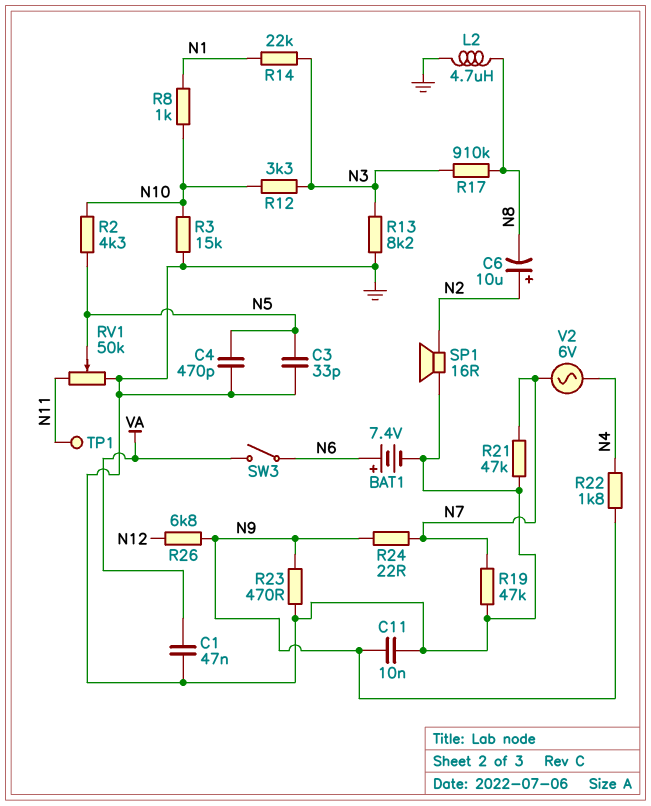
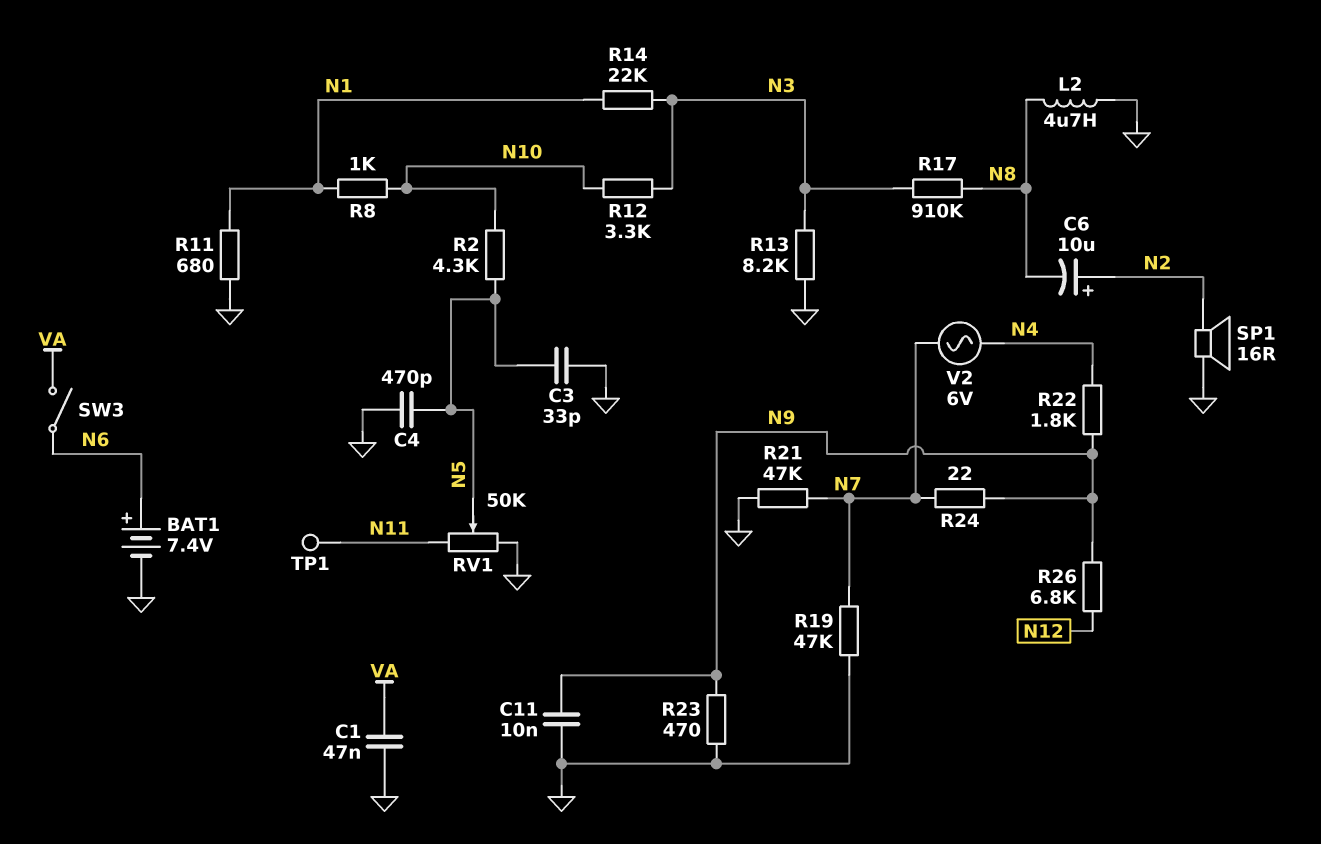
R3: 15k (GND, N10) -> none
R11: none -> 680 (GND, N1)

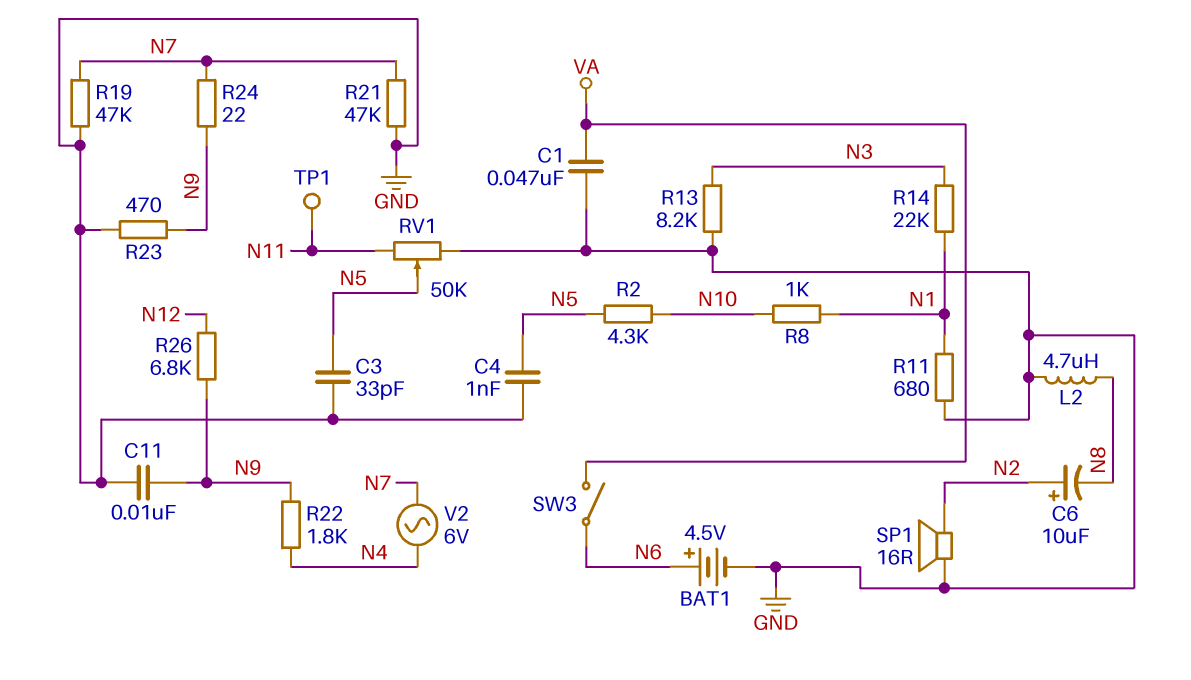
BAT1: 7.4V (plus N6, minus GND) -> 4.5V (plus N6, minus GND)
C4: 470pF (GND, N5) -> 1nF (GND, N5)
R12: 3.3k (N3, N10) -> none
R17: 910k (N3, N8) -> none

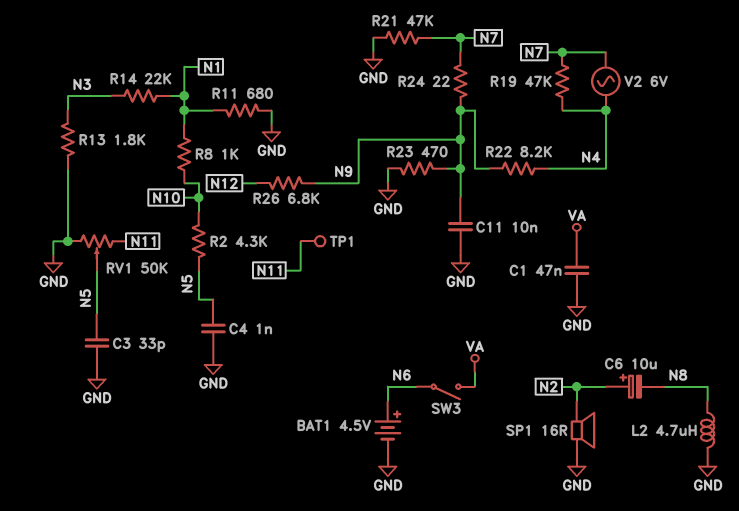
R13: 8.2k (GND, N3) -> 1.8k (GND, N3)
R19: 47k (GND, N7) -> 47k (N4, N7)
R22: 1.8k (N4, N9) -> 8.2k (N4, N9)

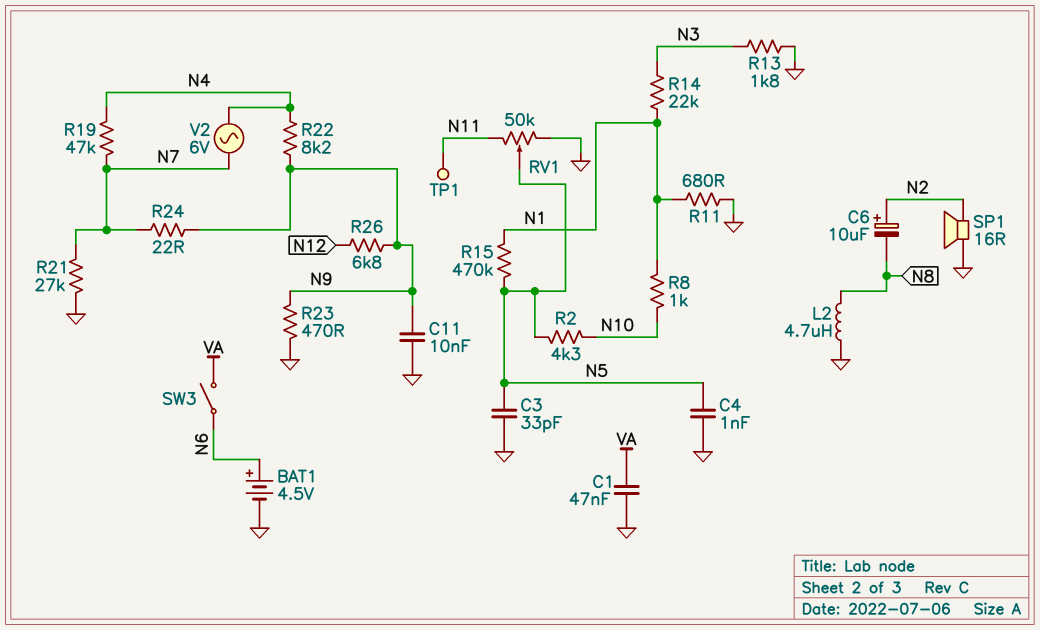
R15: none -> 470k (N1, N5)
R21: 47k (GND, N7) -> 27k (GND, N7)

